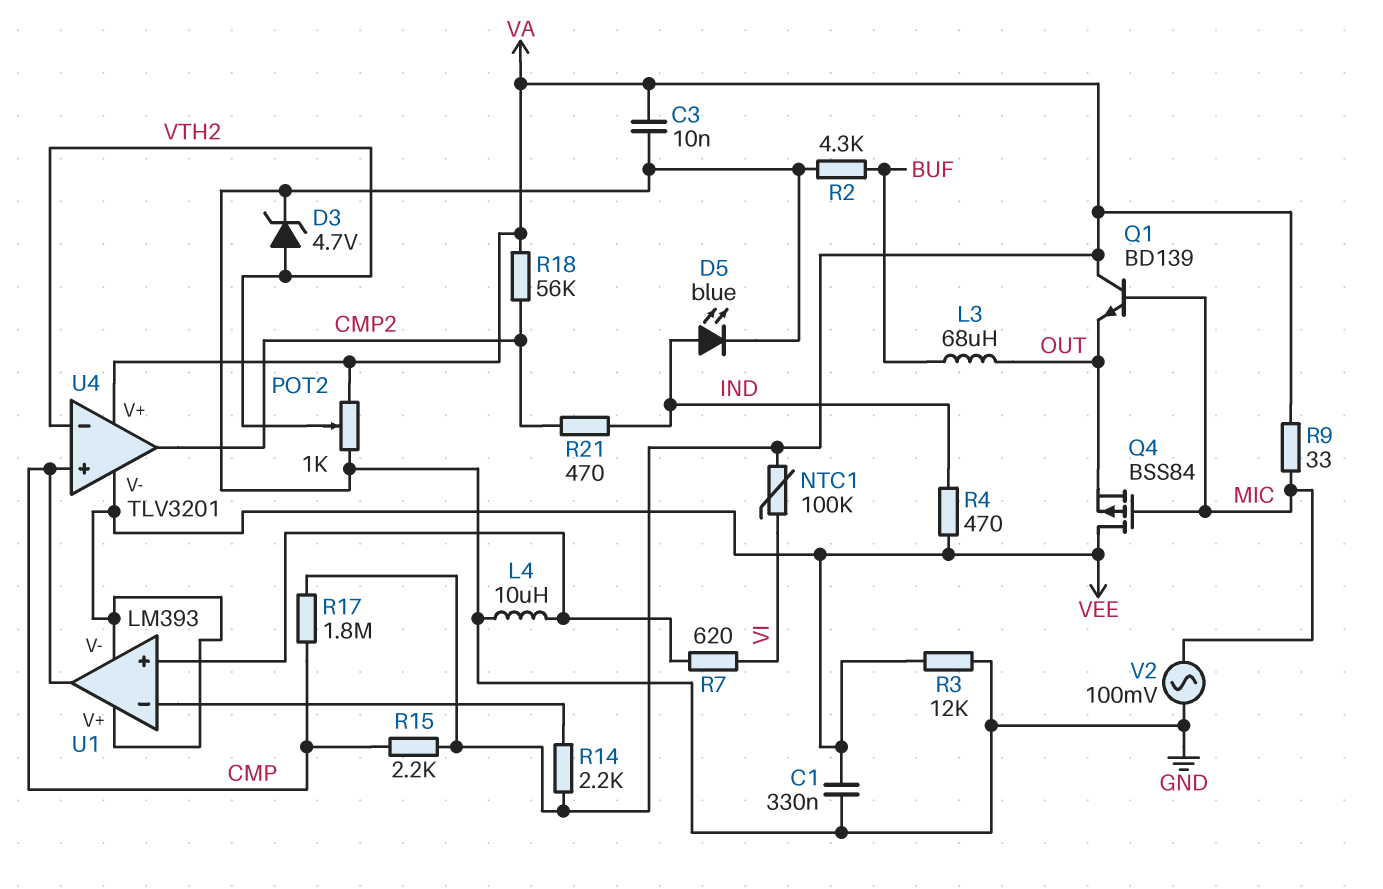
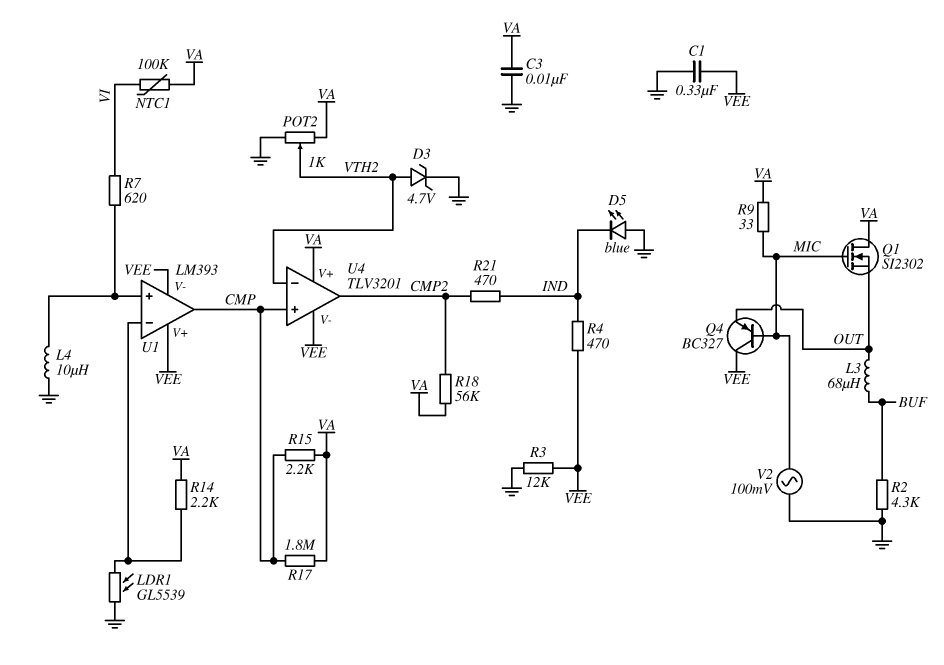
D5: LED blue (A IND, K GND) -> LED blue (A GND, K IND)
LDR1: none -> GL5539 (GND, U1/in-)
Q1: NPN BD139 (B MIC, C VA, E OUT) -> NMOS SI2302 (G MIC, D VA, S OUT)
Q4: PMOS BSS84 (G MIC, D VEE, S OUT) -> PNP BC327 (B MIC, C VEE, E OUT)

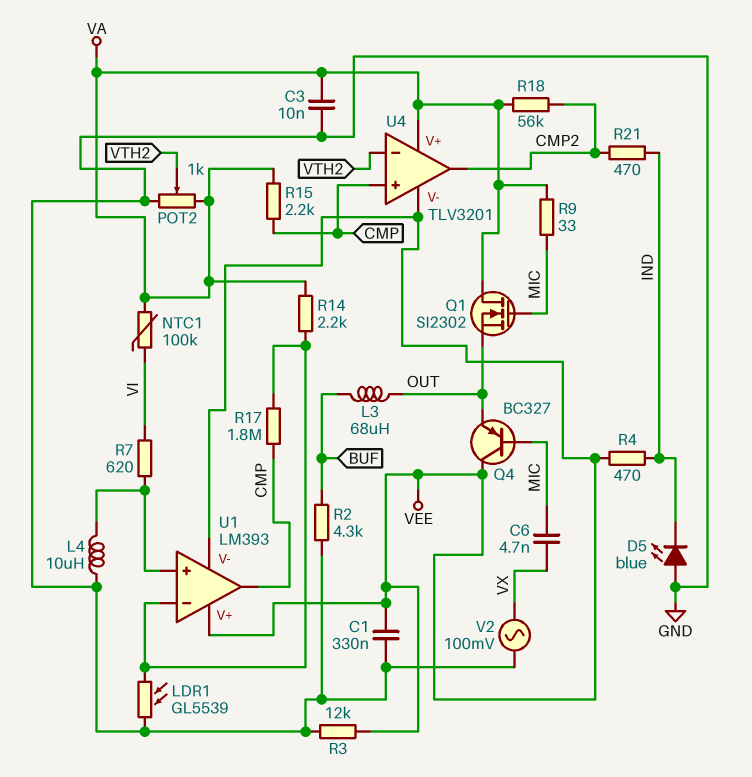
C6: none -> 4.7nF (MIC, VX)
D3: zener 4.7V (A VTH2, K GND) -> none
R17: 1.8M (CMP, VA) -> 1.8M (CMP, U1/in-)
V2: AC 100mV (GND, MIC) -> AC 100mV (GND, VX)

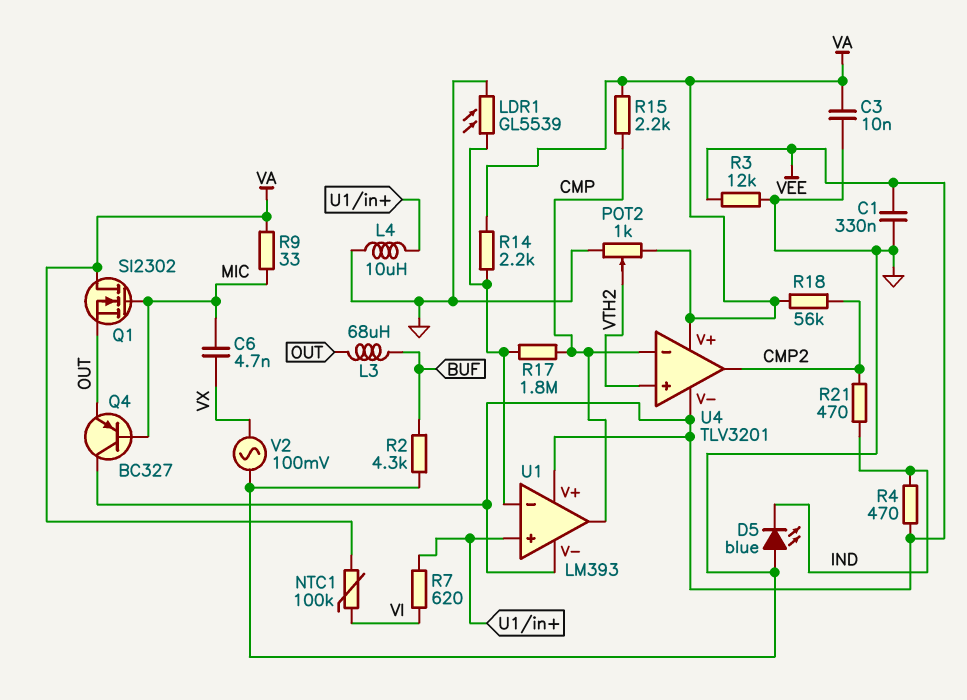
U4 pin in+: CMP -> VTH2
U4 pin in-: VTH2 -> CMP

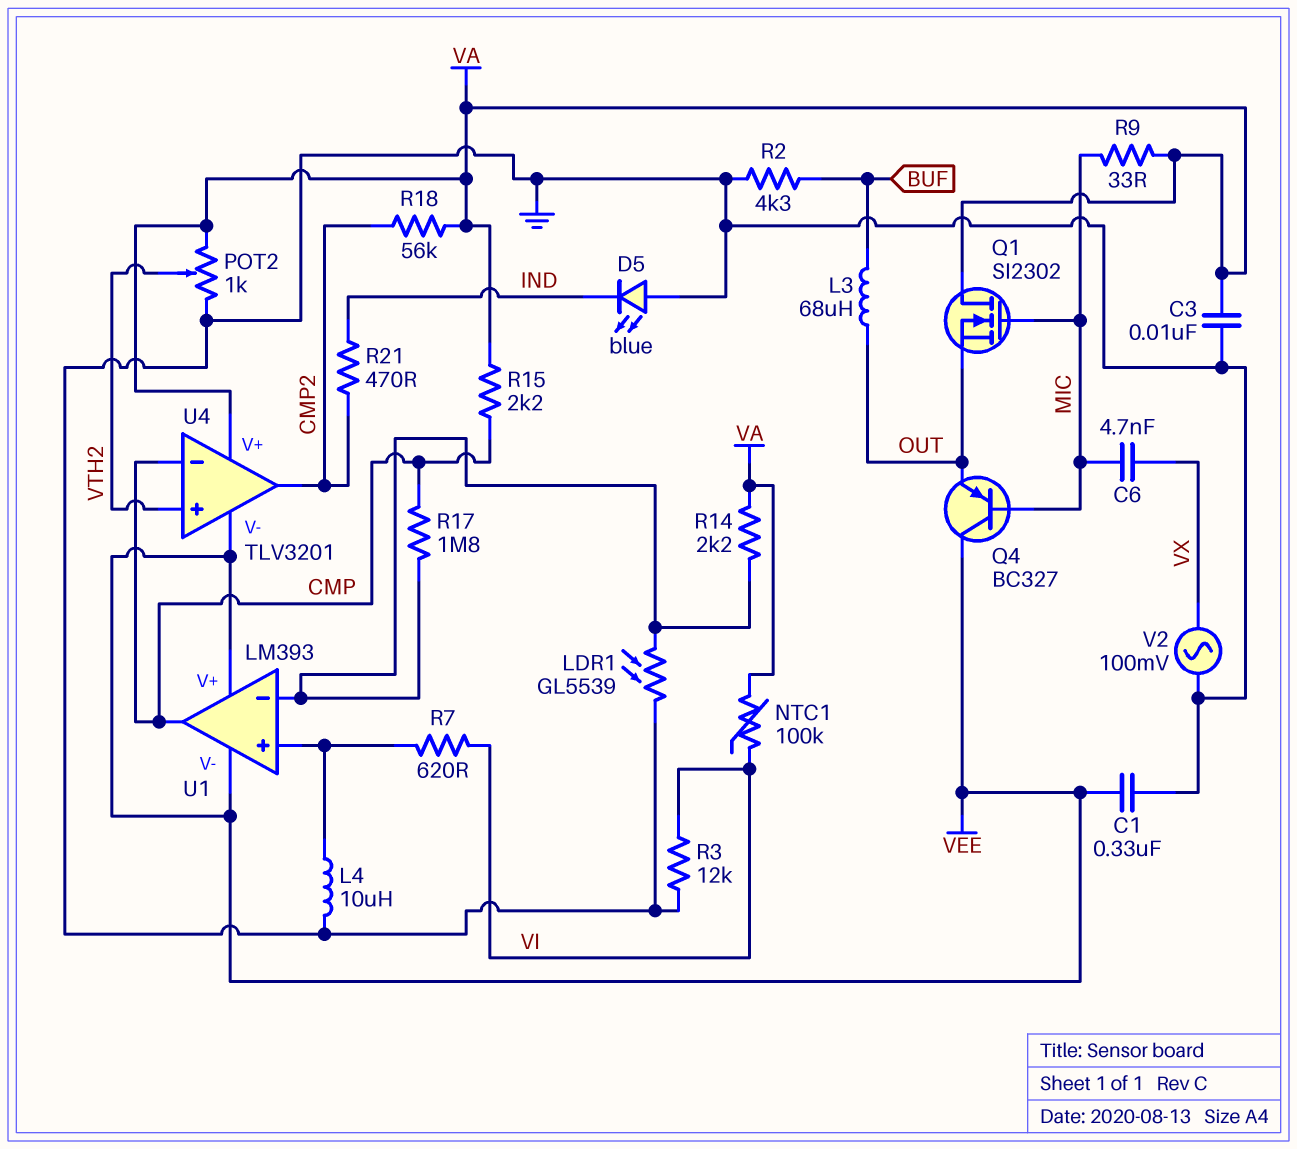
R3: 12k (GND, VEE) -> 12k (GND, VI)
R4: 470 (IND, VEE) -> none

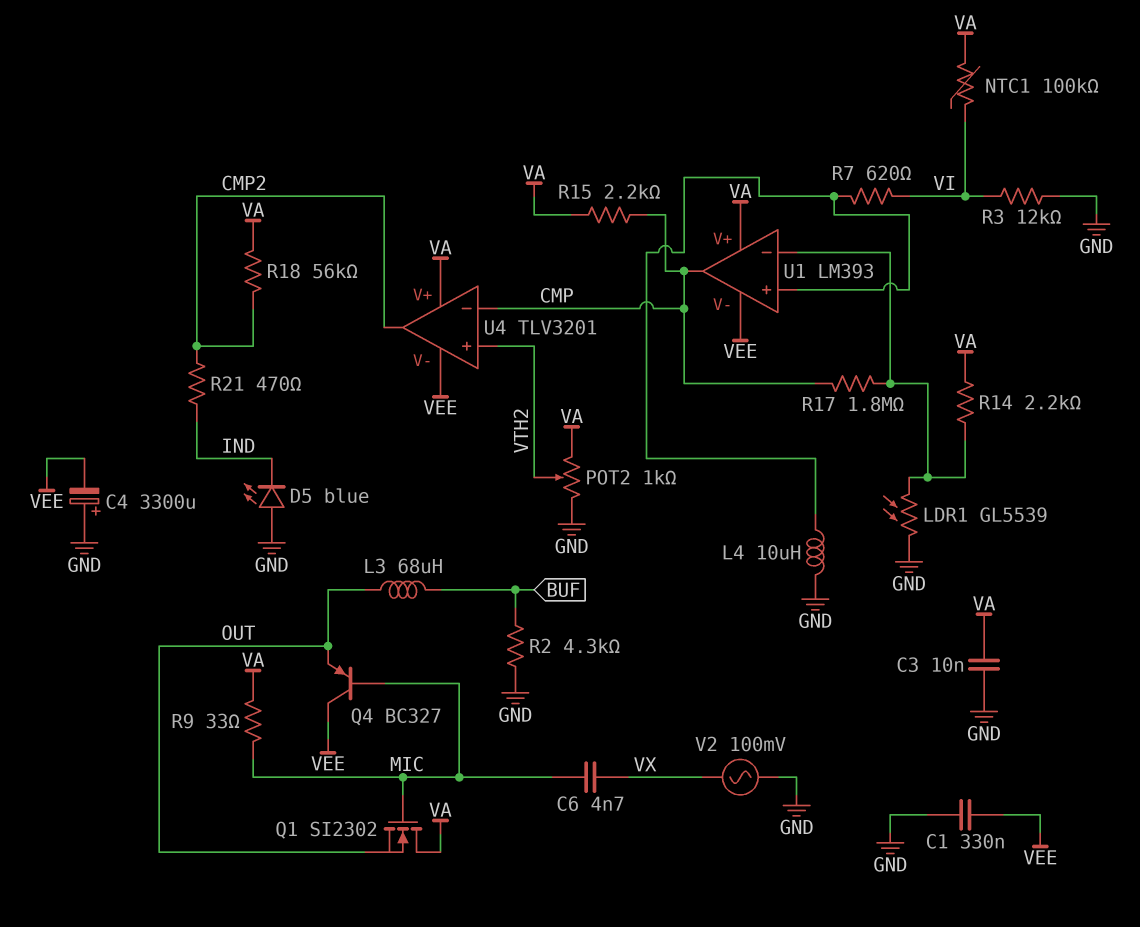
C4: none -> 3300uF (plus GND, minus VEE)
U1 pin V+: VEE -> VA

